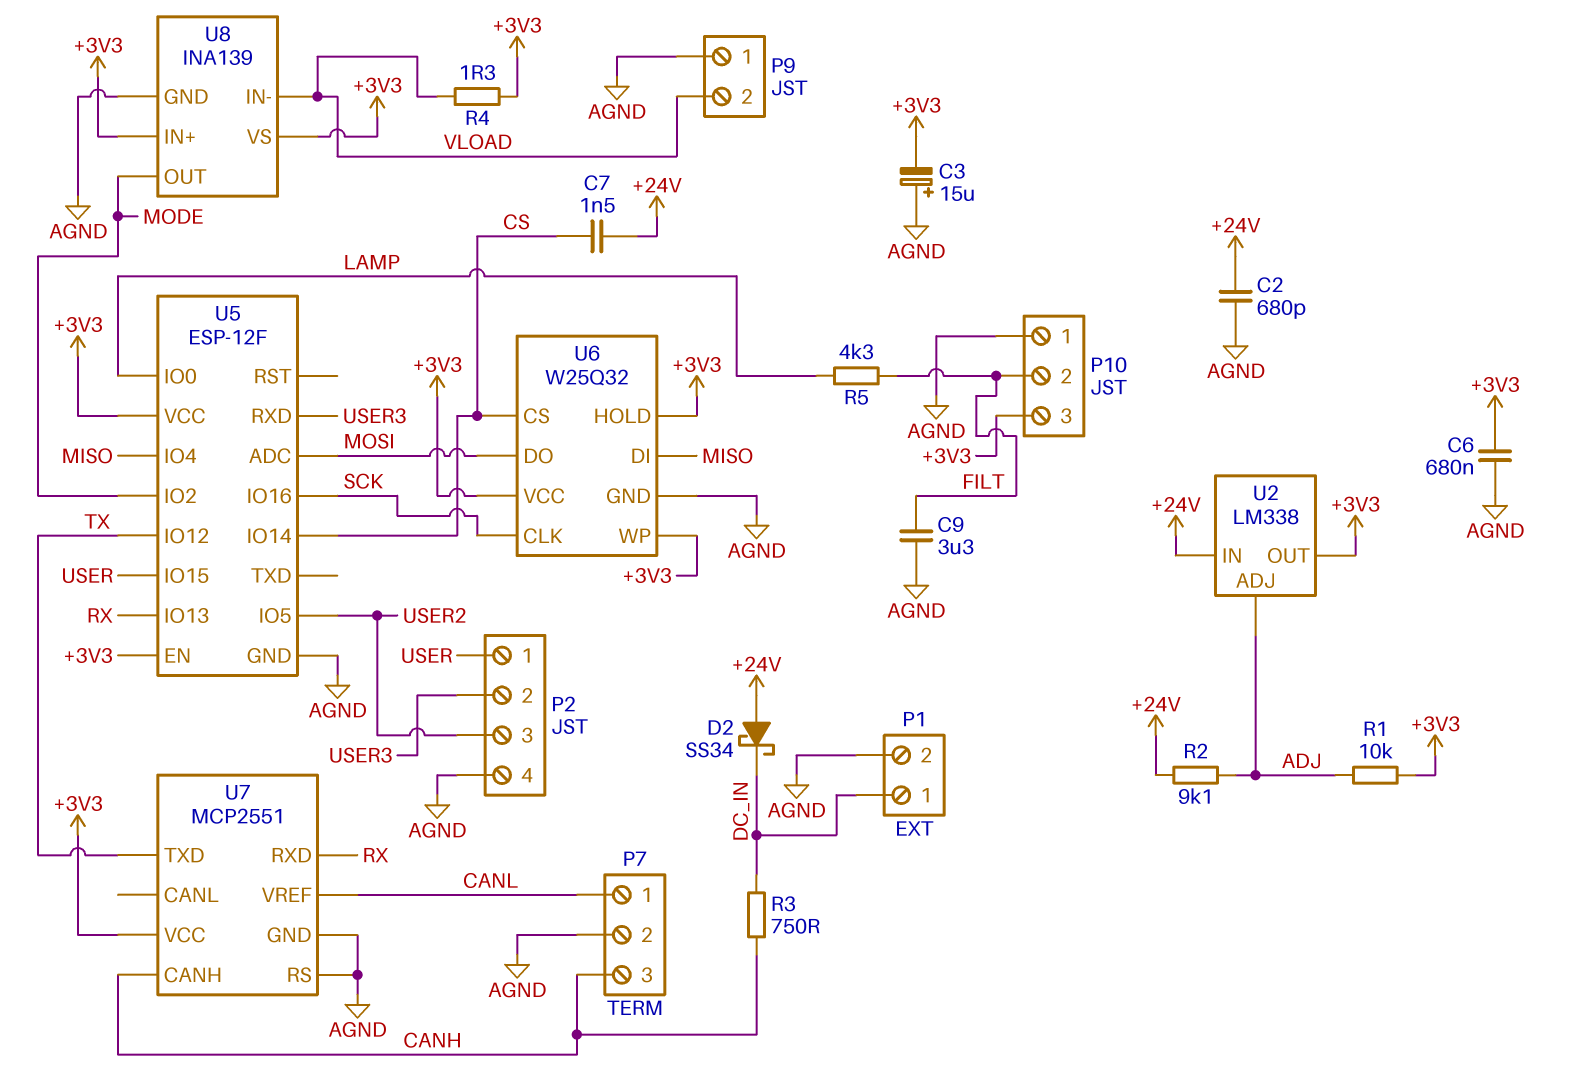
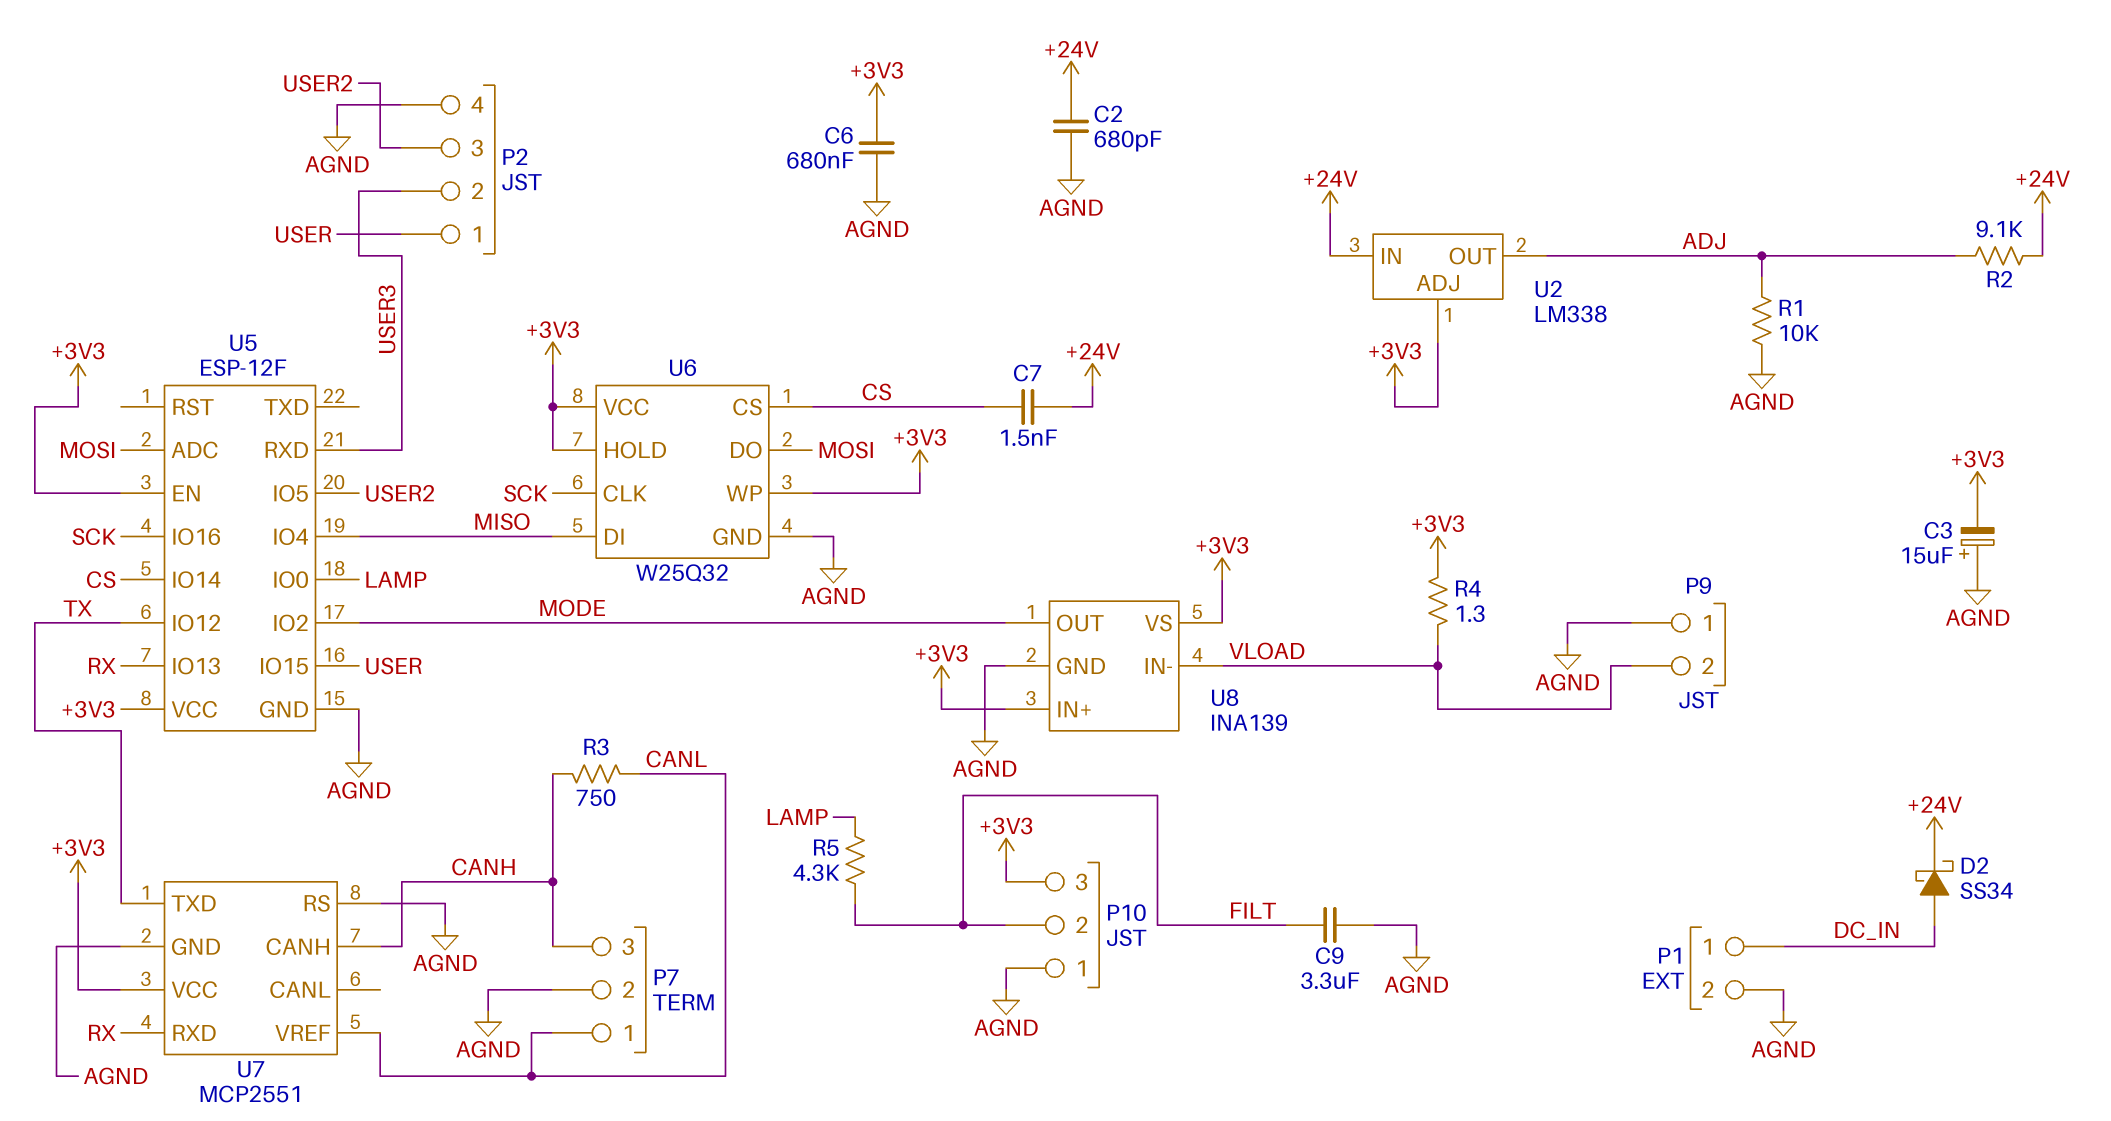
D2: schottky SS34 (A +24V, K DC_IN) -> schottky SS34 (A DC_IN, K +24V)
R1: 10k (+3V3, ADJ) -> 10k (ADJ, AGND)
R3: 750 (CANH, DC_IN) -> 750 (CANH, CANL)
U2 pin ADJ: ADJ -> +3V3
U2 pin OUT: +3V3 -> ADJ

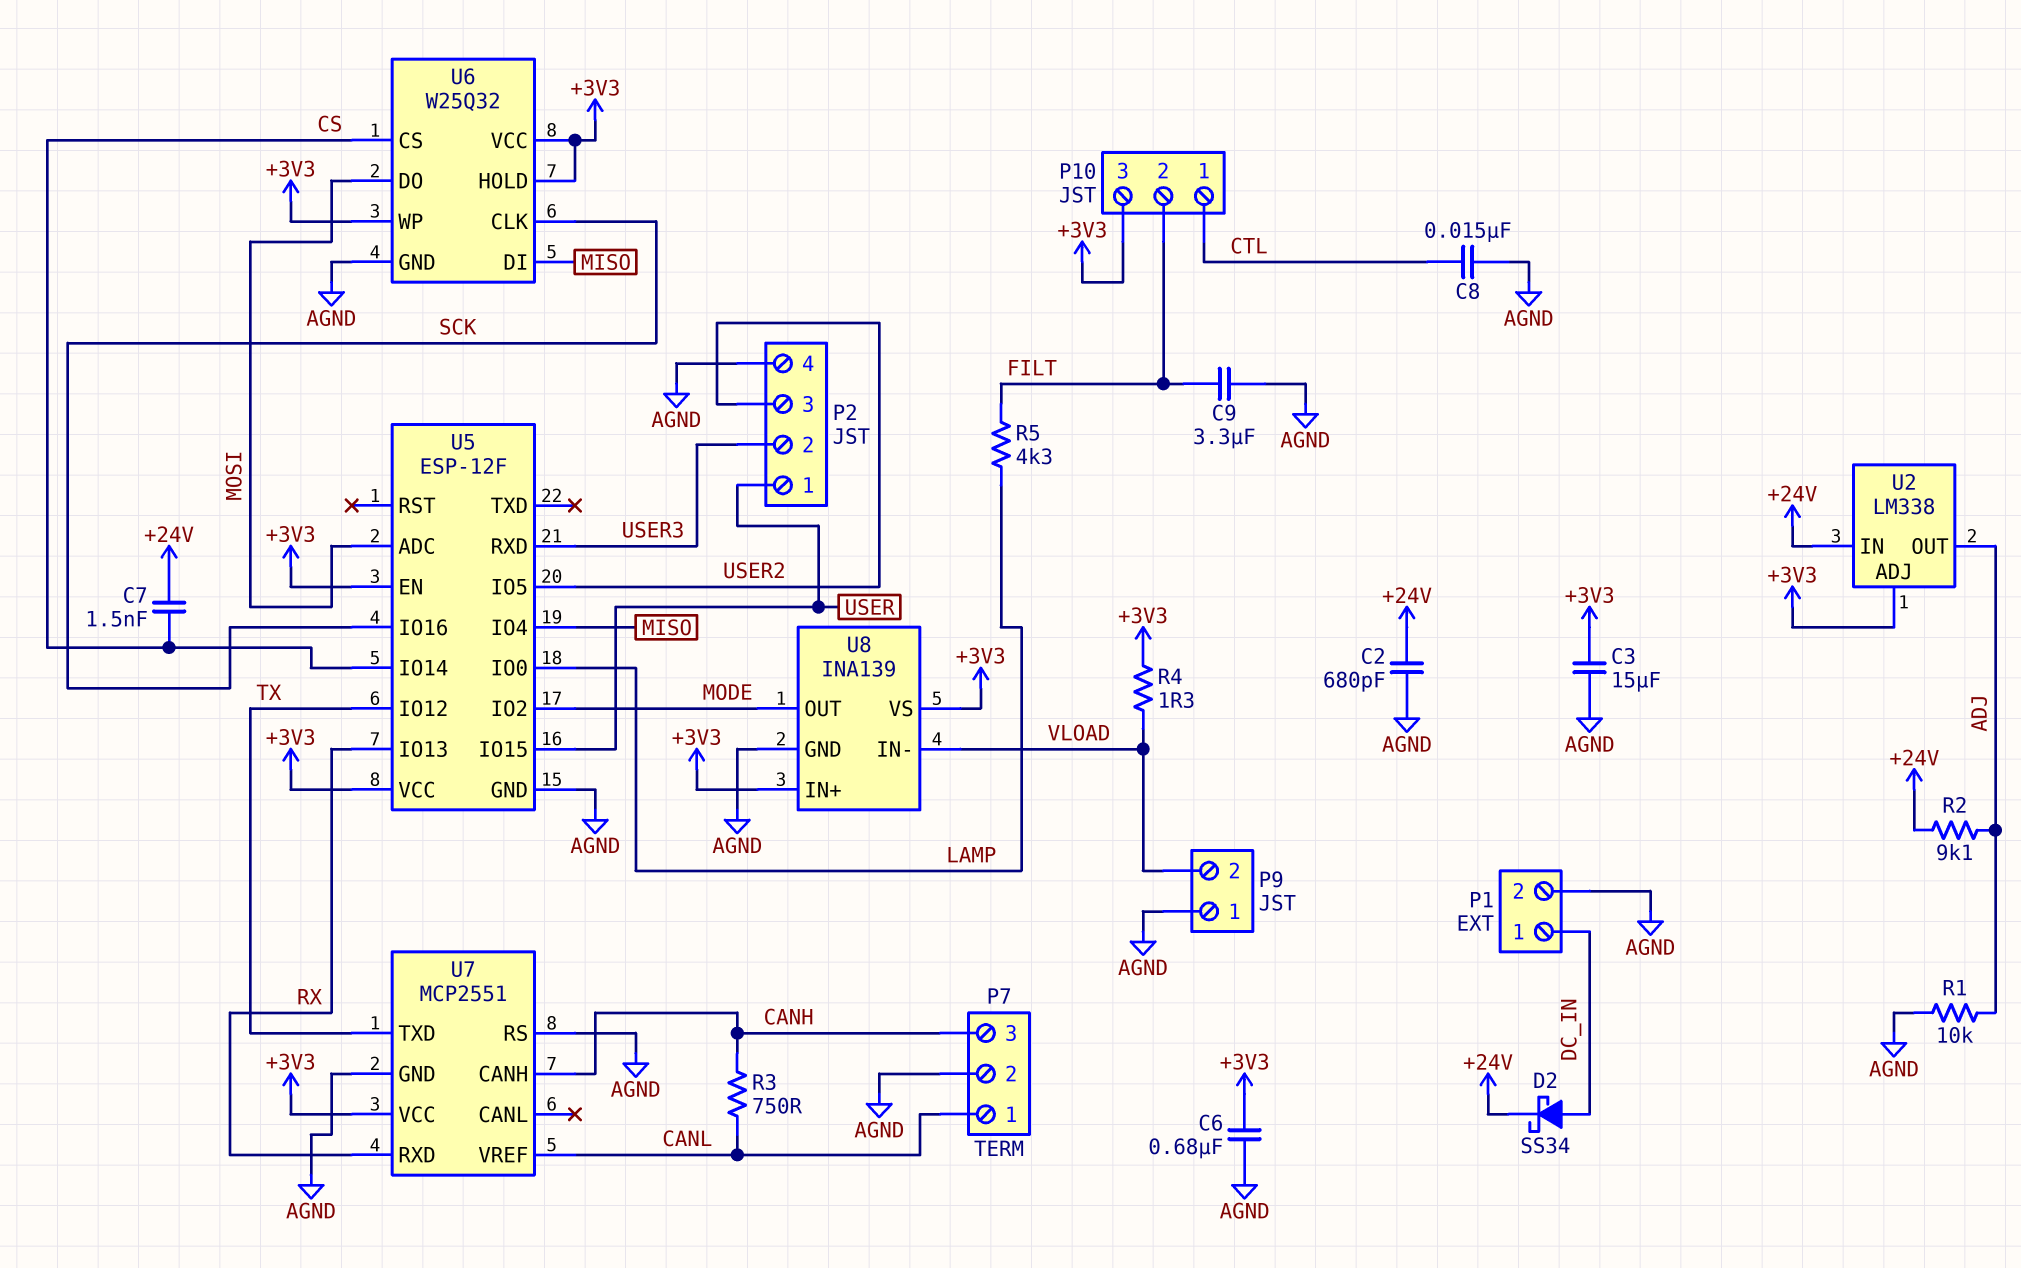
C3: 15uF (plus AGND, minus +3V3) -> 15uF (+3V3, AGND)
C8: none -> 15nF (AGND, CTL)
P10 pin 1: AGND -> CTL

